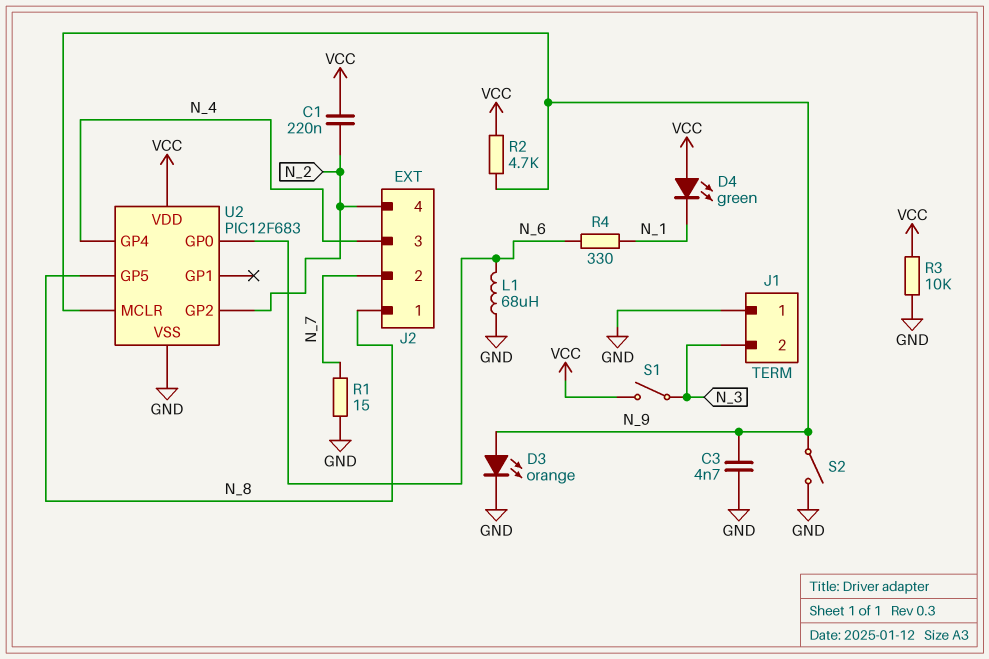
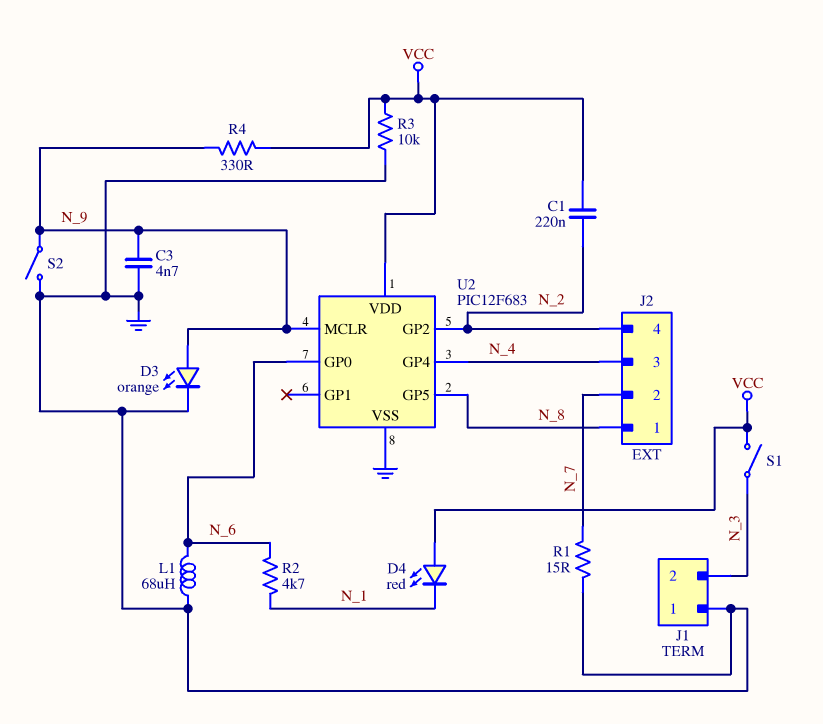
D4: LED green (A VCC, K N_1) -> LED red (A VCC, K N_1)
R2: 4.7k (N_9, VCC) -> 4.7k (N_1, N_6)
R4: 330 (N_1, N_6) -> 330 (N_9, VCC)

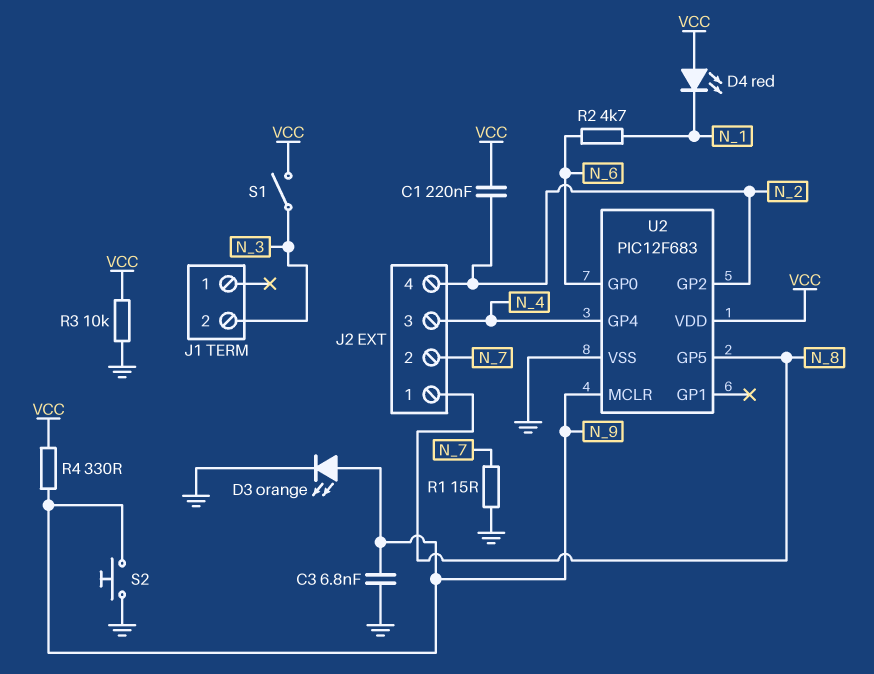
C3: 4.7nF (GND, N_9) -> 6.8nF (GND, N_9)
J1 pin 1: GND -> none
L1: 68uH (GND, N_6) -> none
S2: switch (GND, N_9) -> button (GND, N_9)

